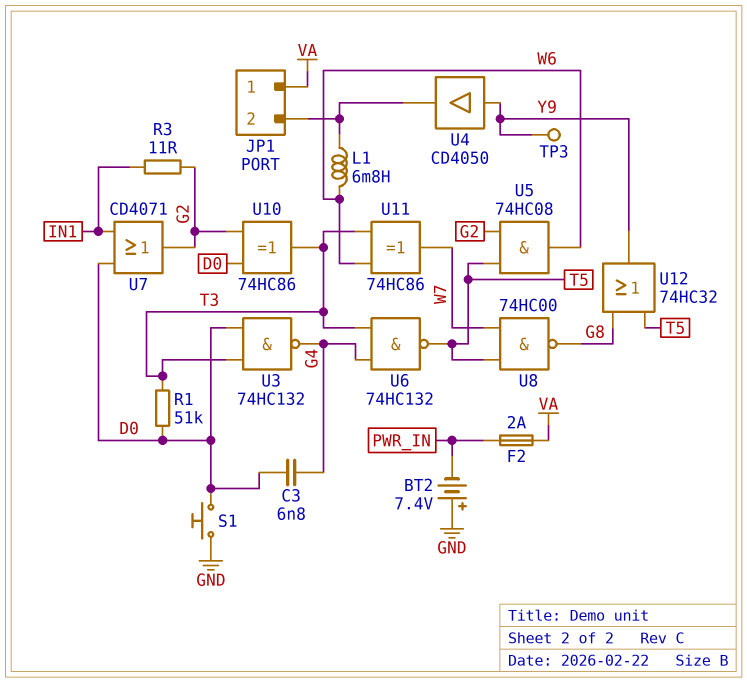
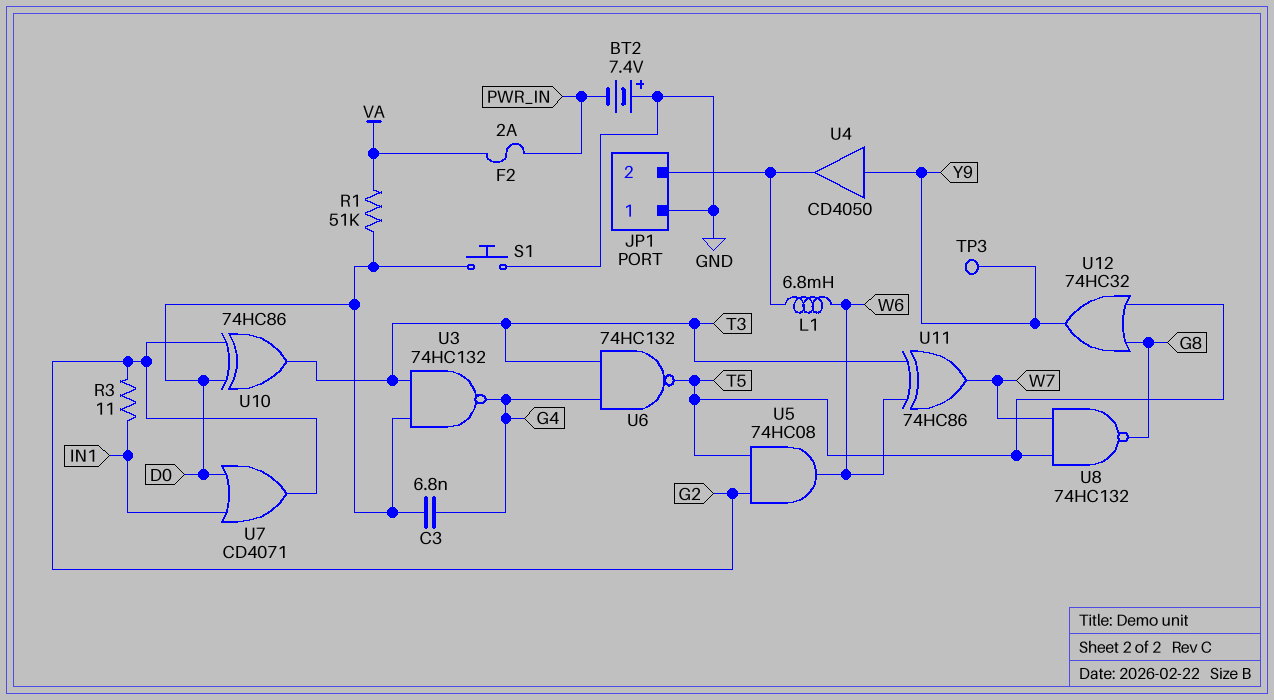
JP1 pin 1: VA -> GND
R1: 51k (D0, T3) -> 51k (D0, VA)
U8: NAND 74HC00 (in T5, in W7, out G8) -> NAND 74HC132 (in T5, in W7, out G8)

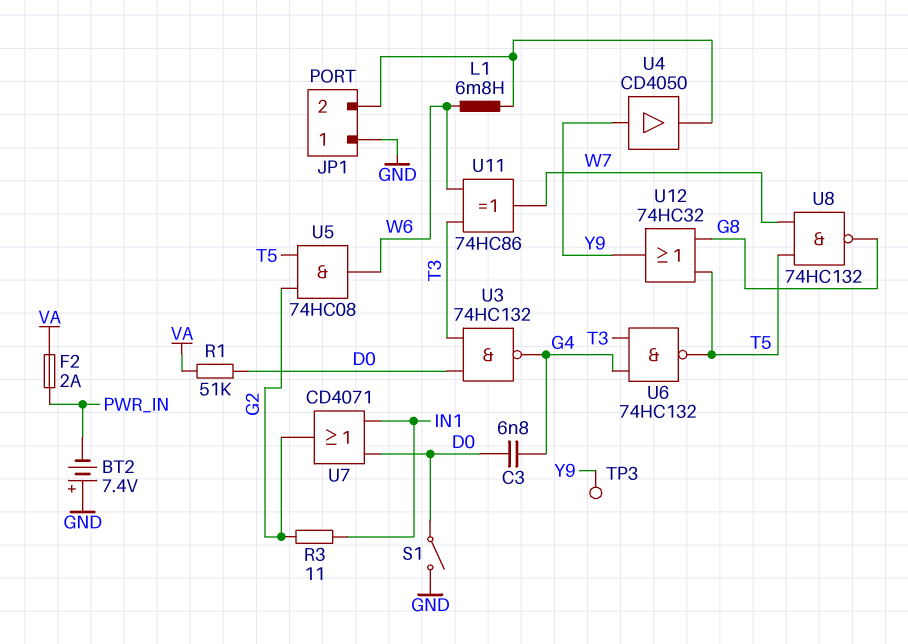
S1: button (D0, GND) -> switch (D0, GND)
U10: XOR 74HC86 (in D0, in G2, out T3) -> none

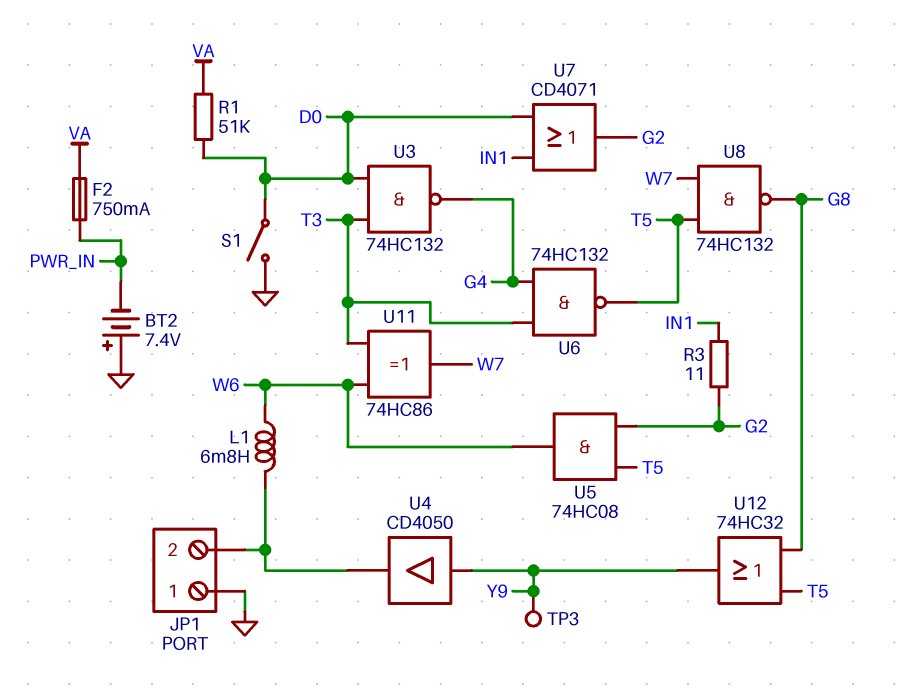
C3: 6.8nF (D0, G4) -> none
F2: 2A (PWR_IN, VA) -> 750mA (PWR_IN, VA)

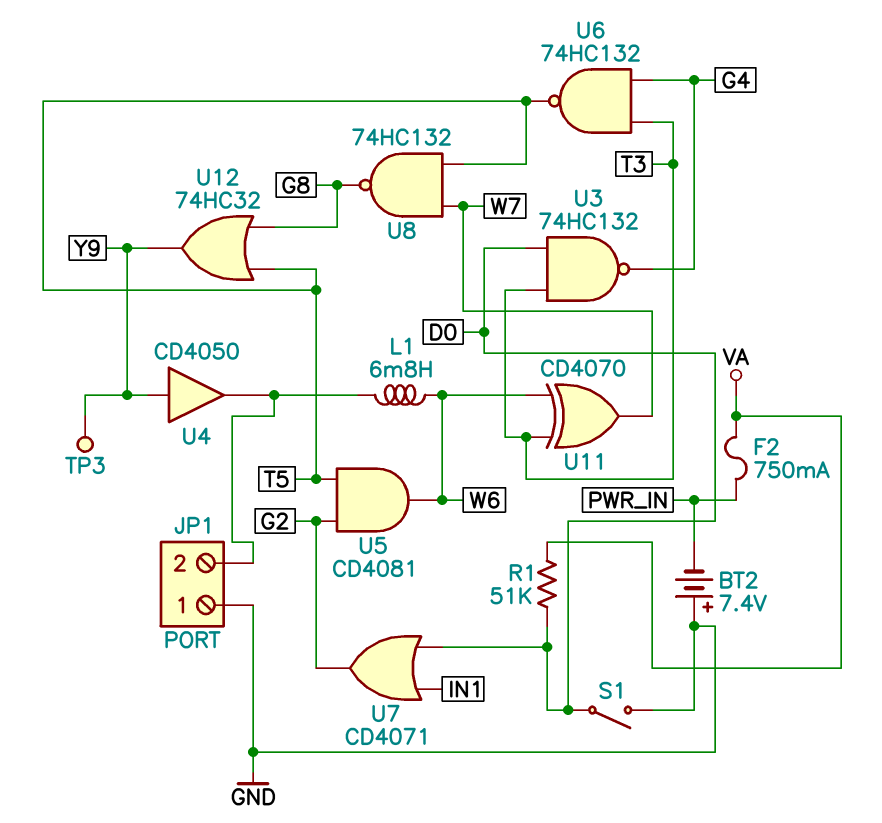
R3: 11 (G2, IN1) -> none
U5: AND 74HC08 (in G2, in T5, out W6) -> AND CD4081 (in G2, in T5, out W6)
U11: XOR 74HC86 (in T3, in W6, out W7) -> XOR CD4070 (in T3, in W6, out W7)

